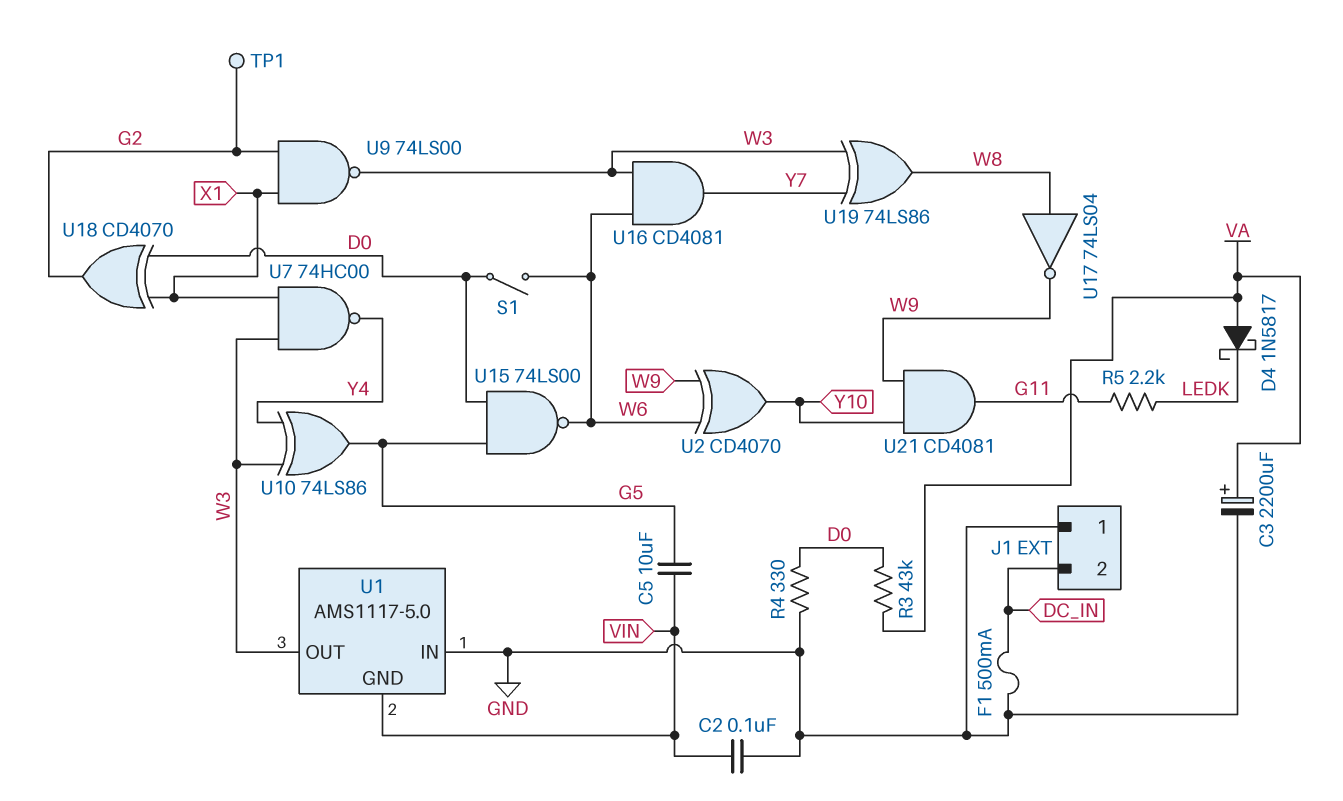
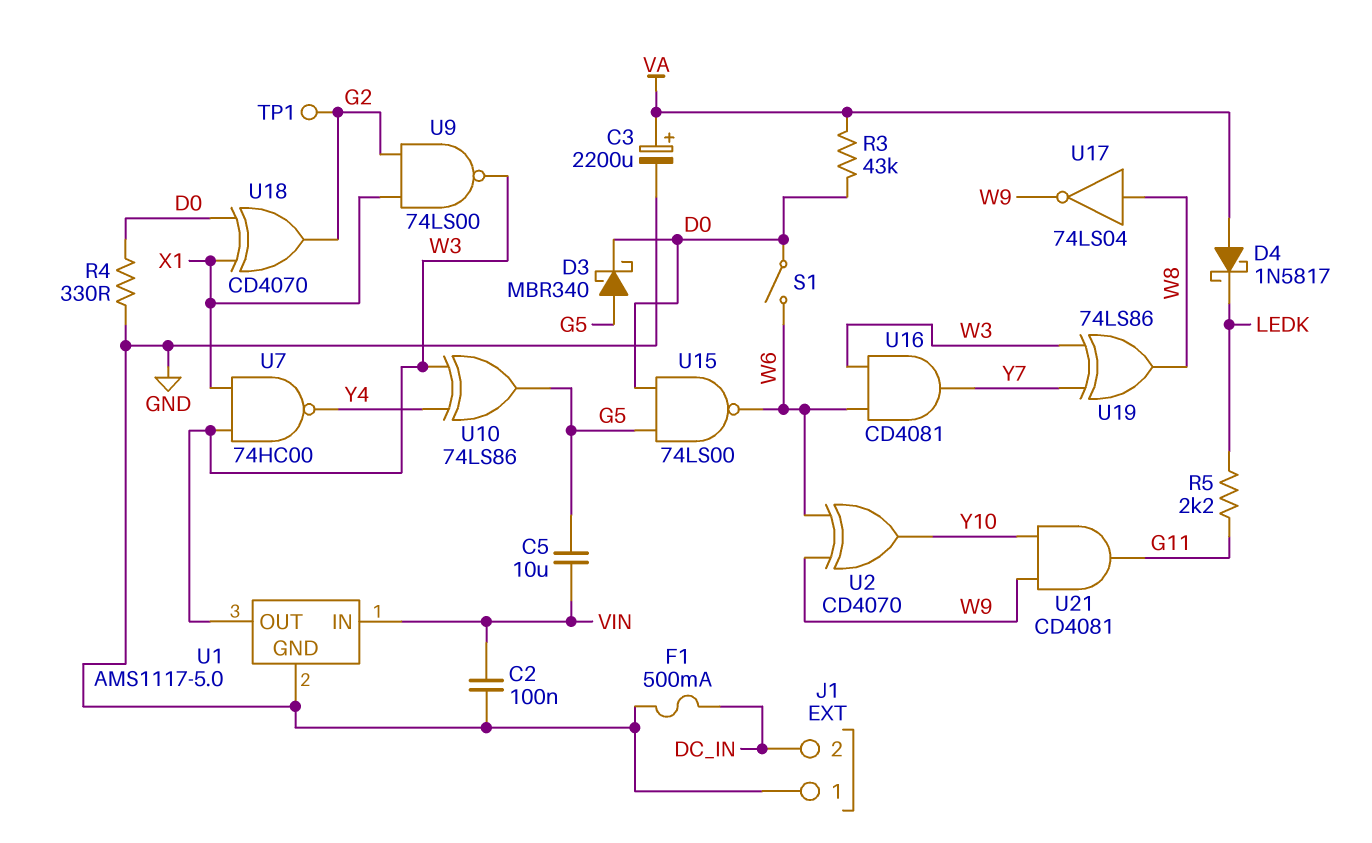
D3: none -> schottky MBR340 (A G5, K D0)
U1 pin GND: VIN -> GND
U1 pin IN: GND -> VIN

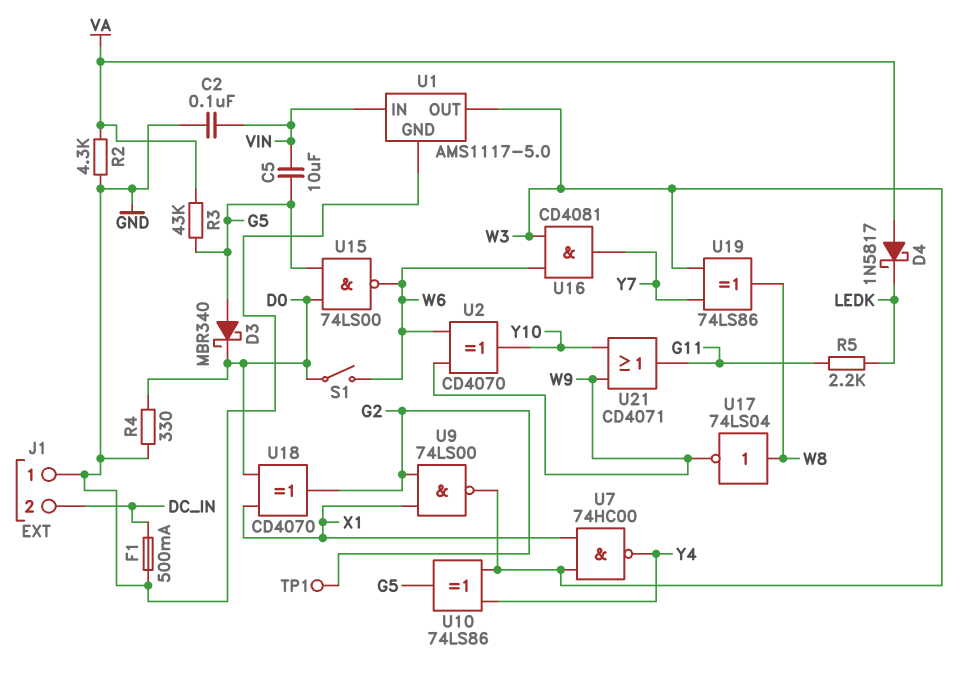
C3: 2200uF (plus VA, minus GND) -> none
R2: none -> 4.3k (GND, VA)
R3: 43k (D0, VA) -> 43k (G5, VA)
U21: AND CD4081 (in W9, in Y10, out G11) -> OR CD4071 (in W9, in Y10, out G11)

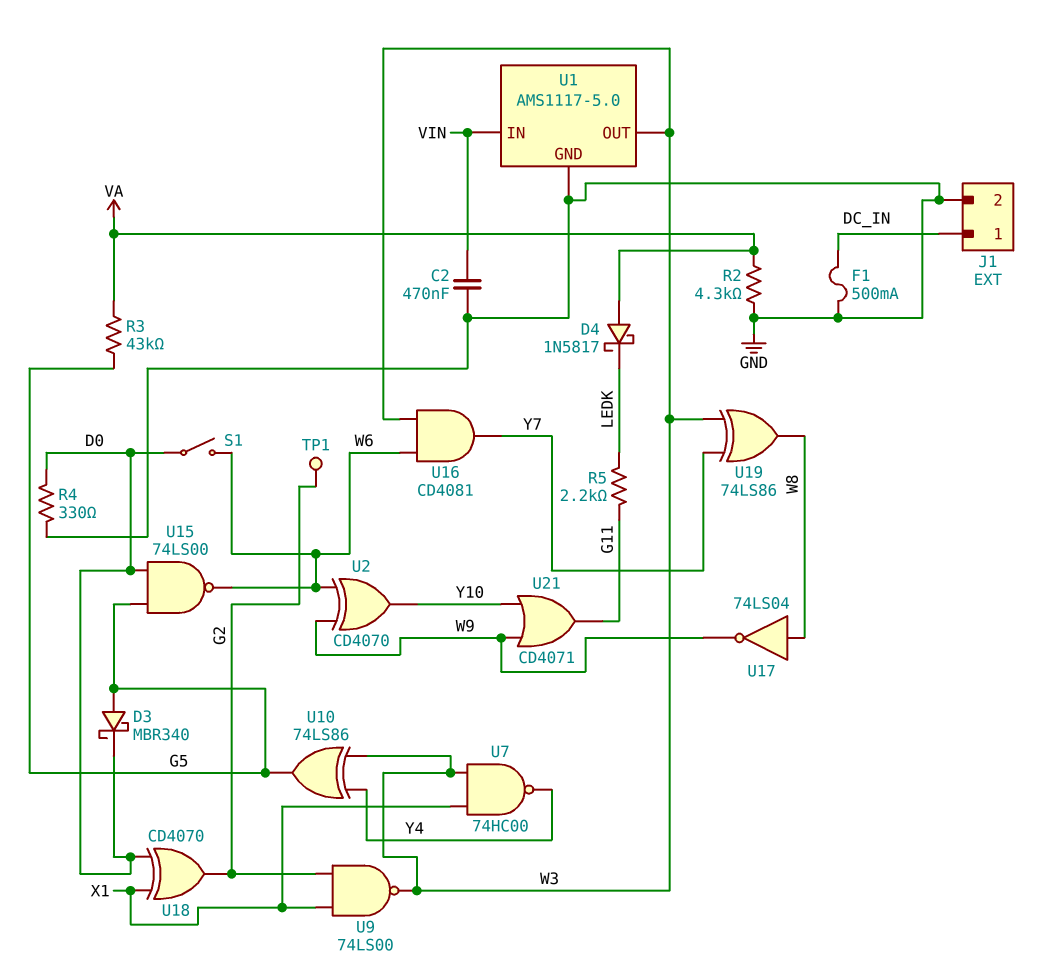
C2: 100nF (GND, VIN) -> 470nF (GND, VIN)
C5: 10uF (G5, VIN) -> none
J1 pin 1: GND -> DC_IN
J1 pin 2: DC_IN -> GND

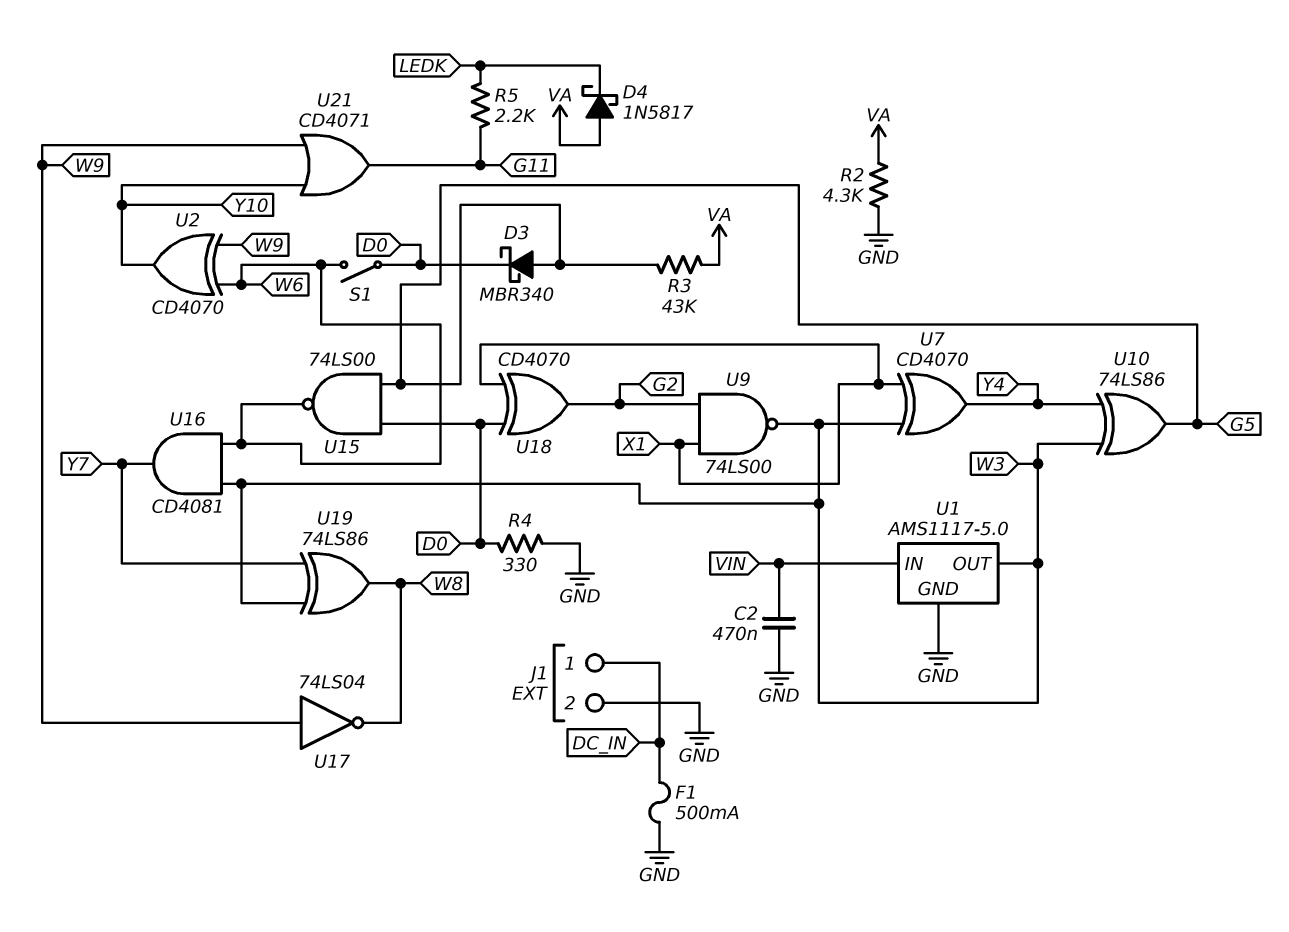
TP1: test point (G2) -> none
U7: NAND 74HC00 (in W3, in X1, out Y4) -> XOR CD4070 (in W3, in X1, out Y4)
U17: NOT 74LS04 (in W8, out W9) -> NOT 74LS04 (in W9, out W8)

